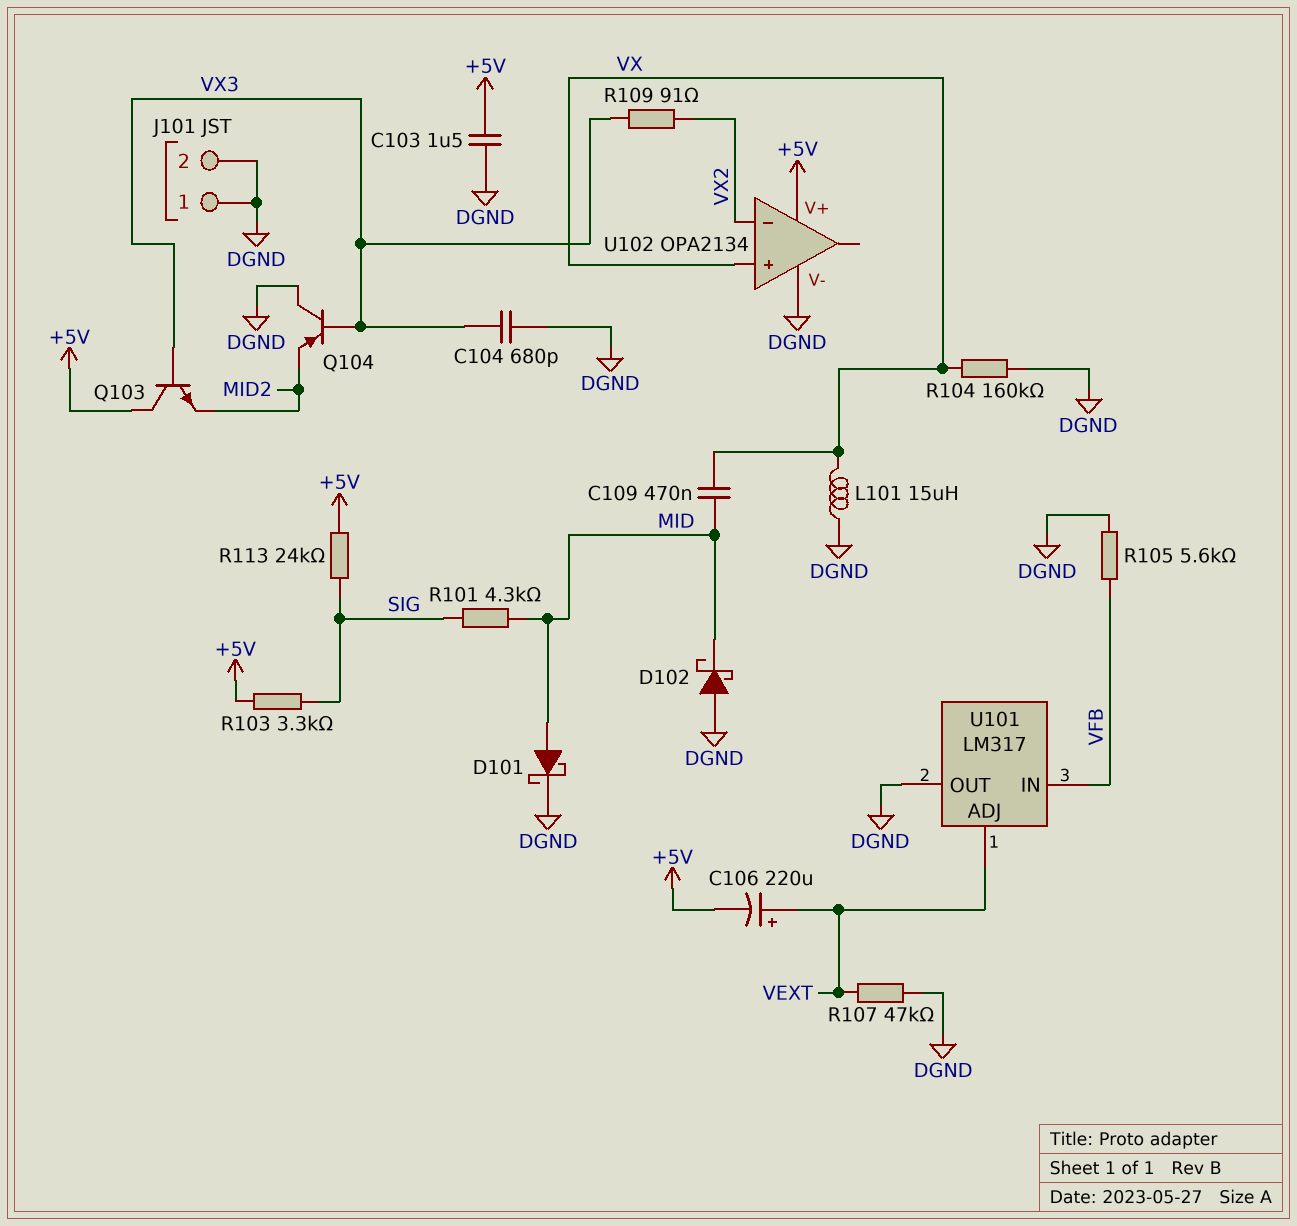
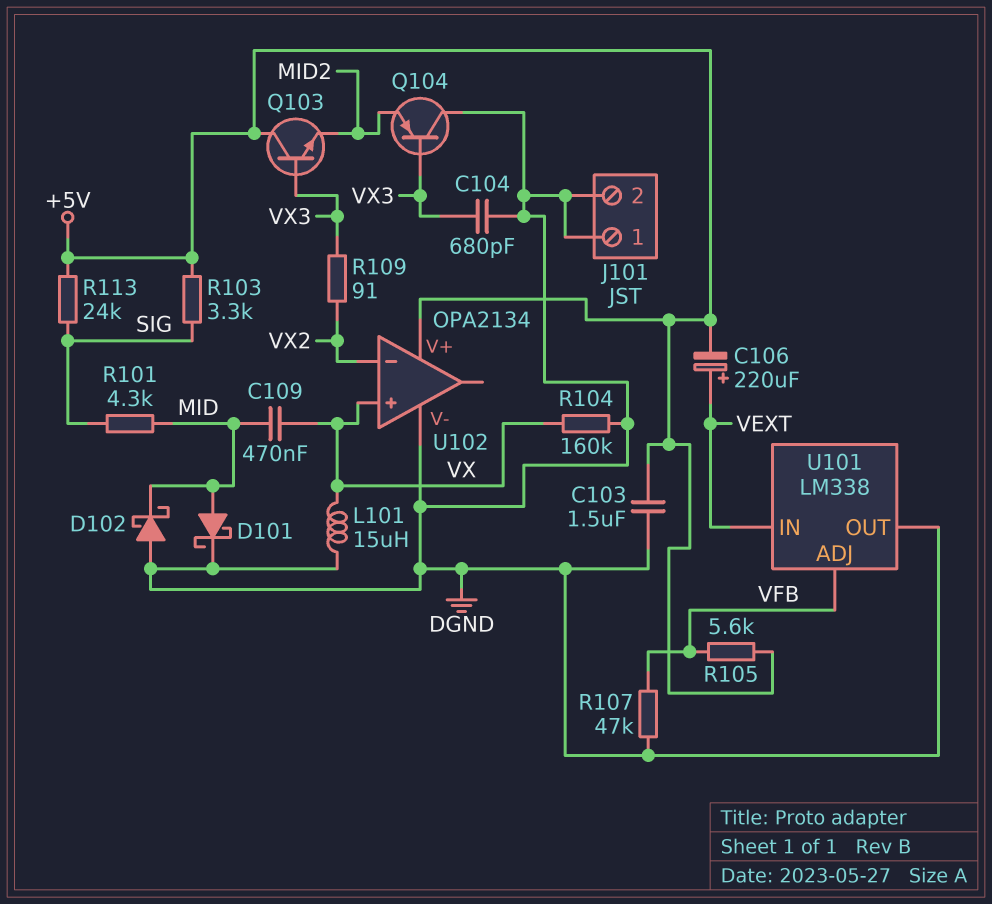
R105: 5.6k (DGND, VFB) -> 5.6k (+5V, VFB)
R107: 47k (DGND, VEXT) -> 47k (DGND, VFB)
U101: LM317 -> LM338
U101 pin ADJ: VEXT -> VFB
U101 pin IN: VFB -> VEXT

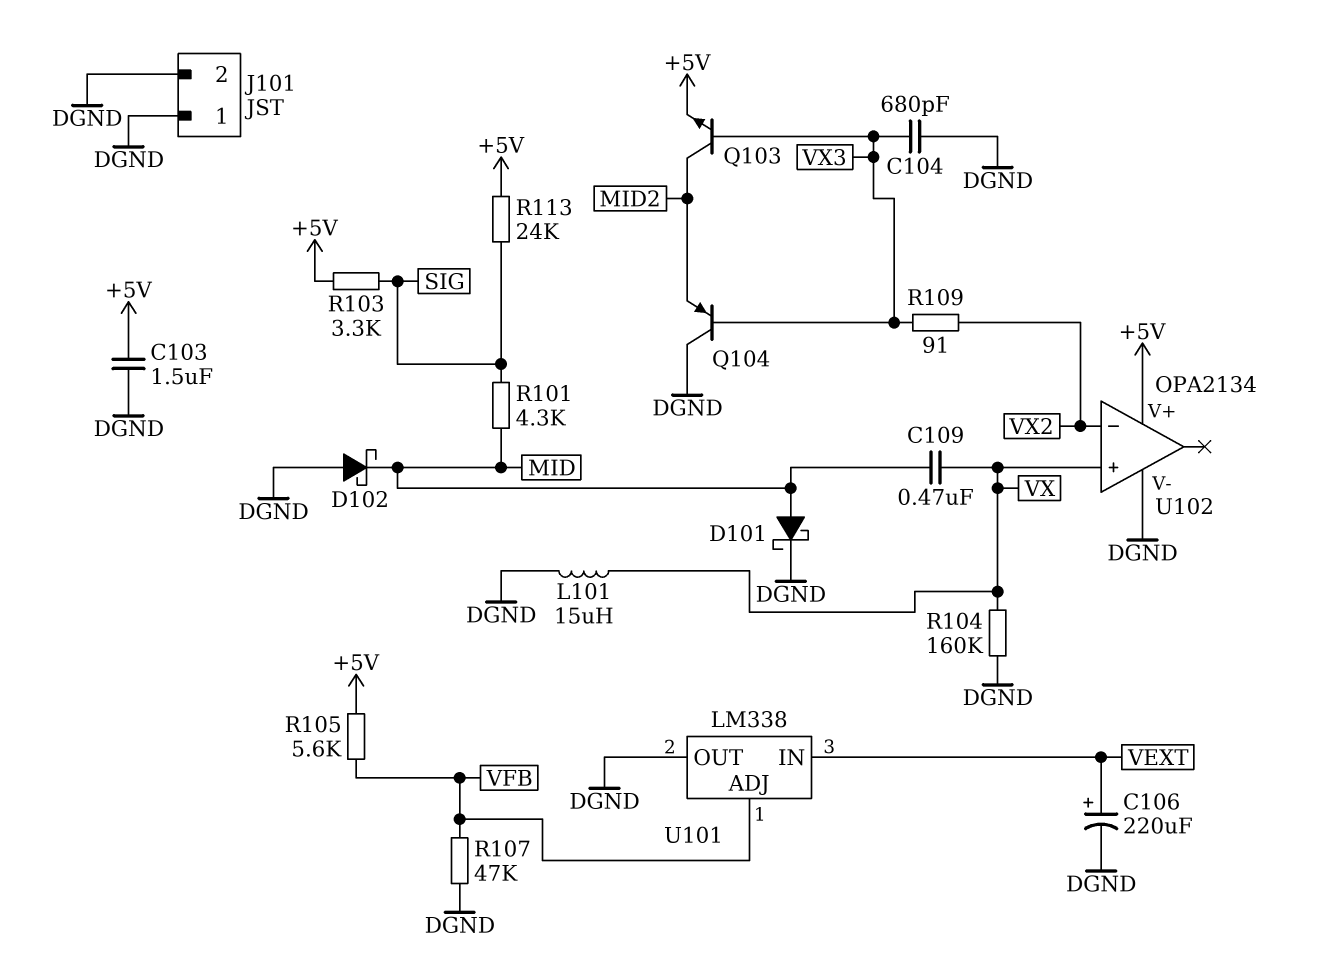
C106: 220uF (plus VEXT, minus +5V) -> 220uF (plus VEXT, minus DGND)
Q103: NPN (B VX3, C +5V, E MID2) -> NPN (B VX3, C MID2, E +5V)

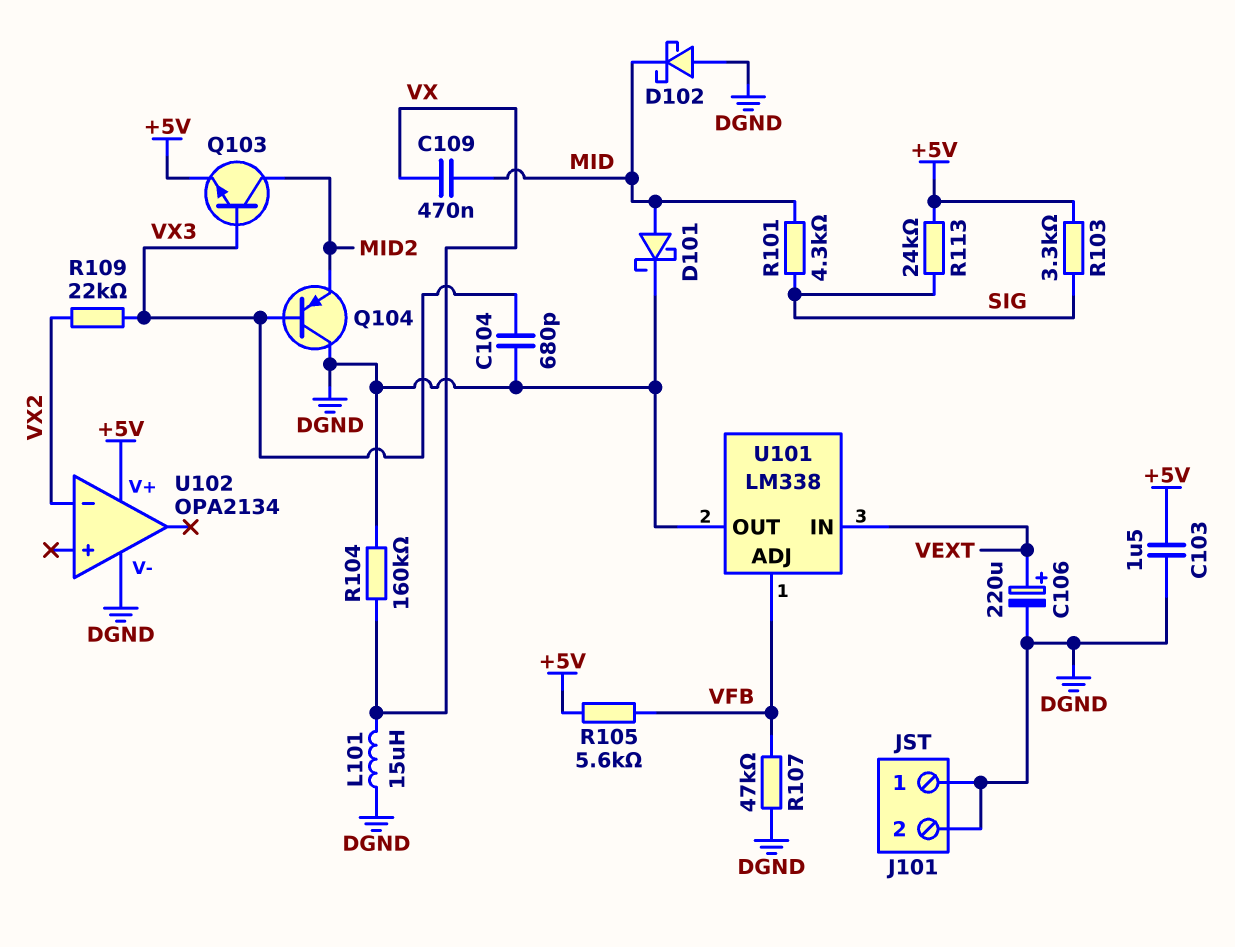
R109: 91 (VX2, VX3) -> 22k (VX2, VX3)
U102 pin in+: VX -> none

